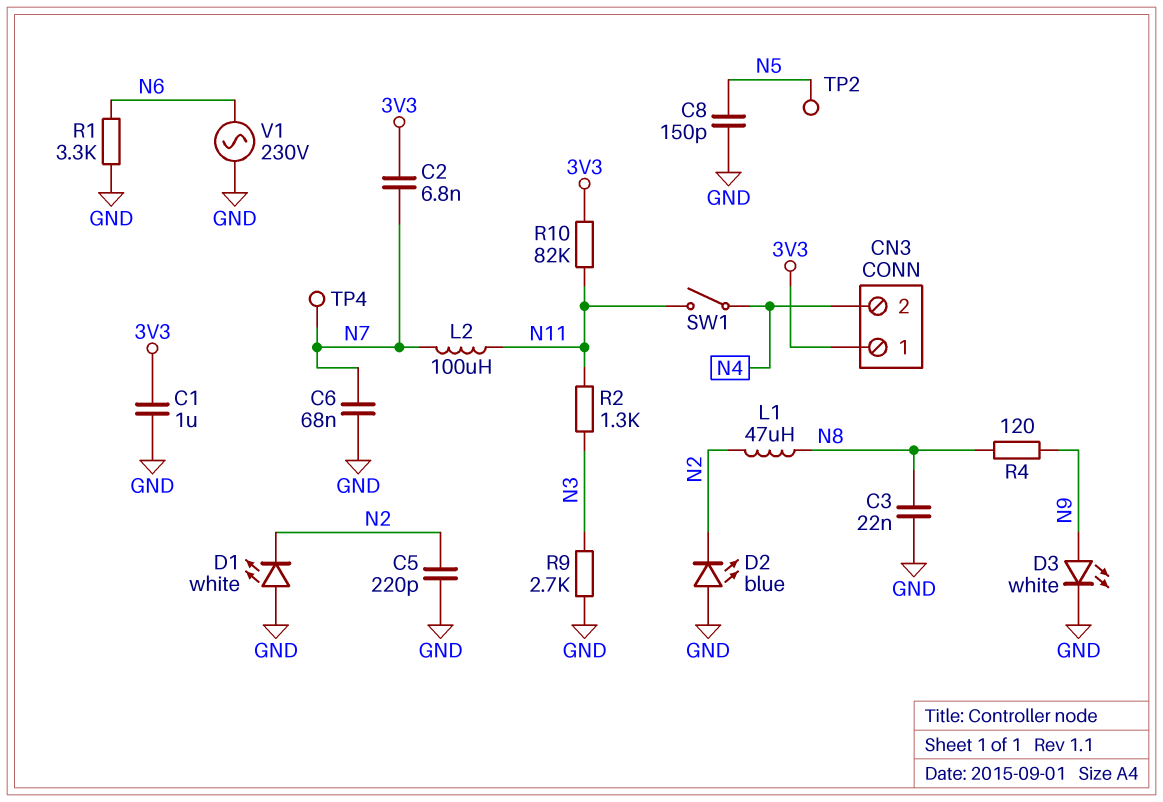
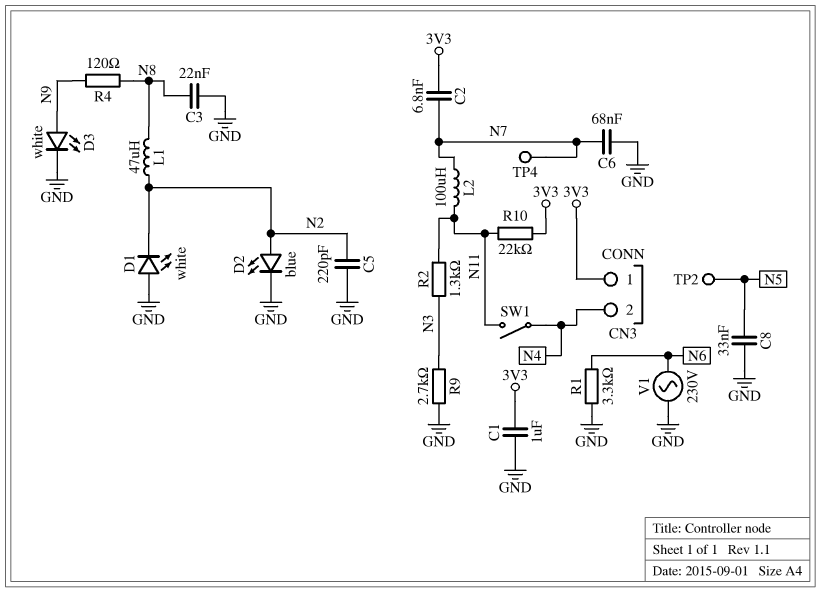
C8: 150pF (GND, N5) -> 33nF (GND, N5)
D2: LED blue (A GND, K N2) -> LED blue (A N2, K GND)
R10: 82k (3V3, N11) -> 22k (3V3, N11)

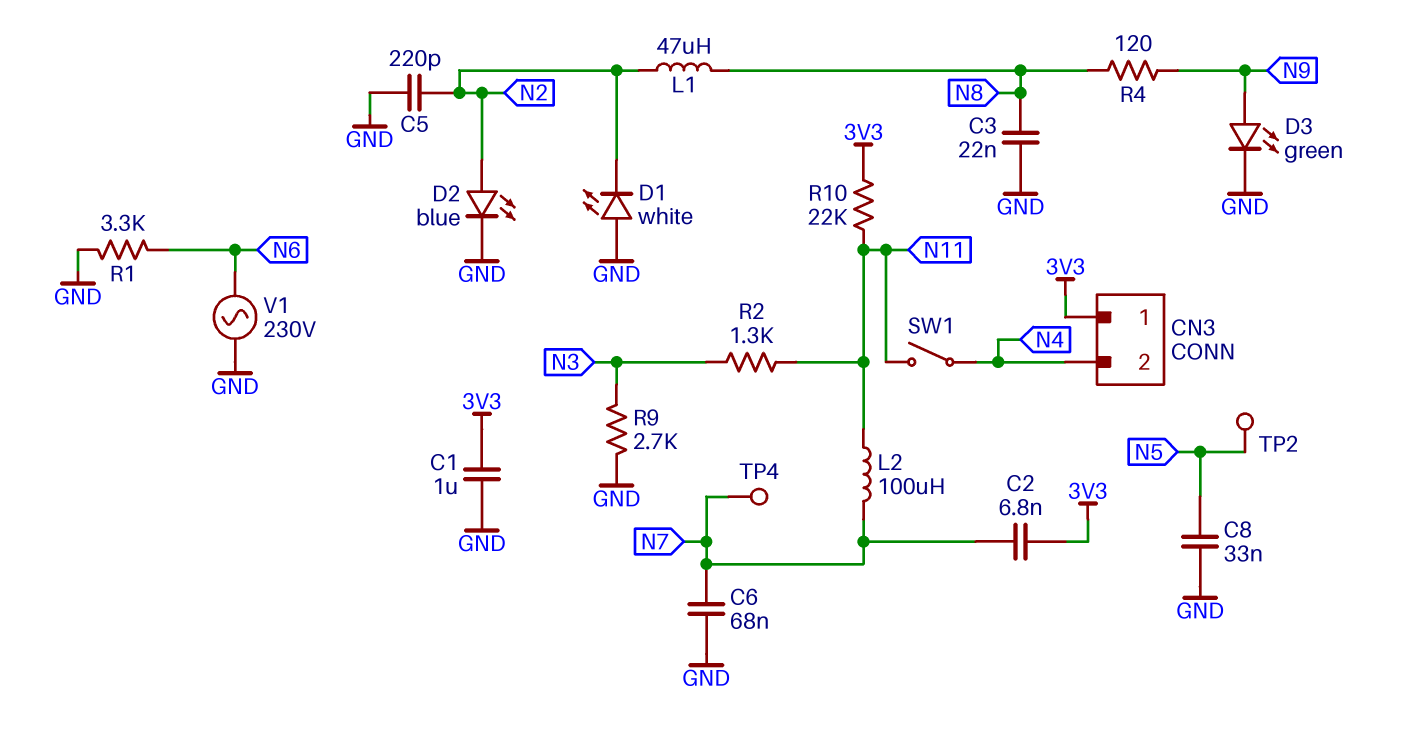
D3: LED white (A N9, K GND) -> LED green (A N9, K GND)

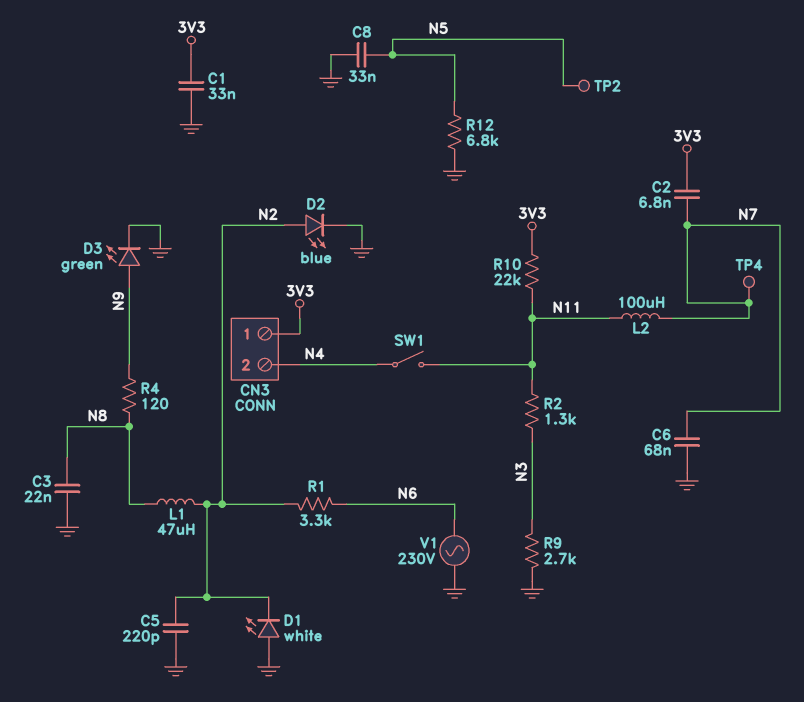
C1: 1uF (3V3, GND) -> 33nF (3V3, GND)
R1: 3.3k (GND, N6) -> 3.3k (N2, N6)
R12: none -> 6.8k (GND, N5)

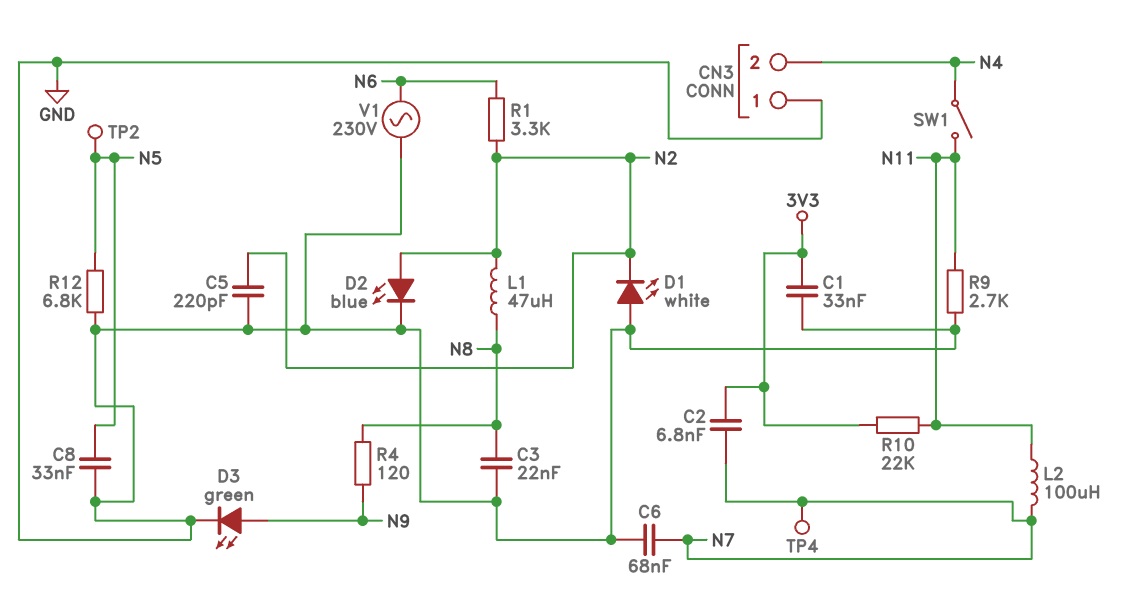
CN3 pin 1: 3V3 -> GND
R2: 1.3k (N3, N11) -> none
R9: 2.7k (GND, N3) -> 2.7k (GND, N11)

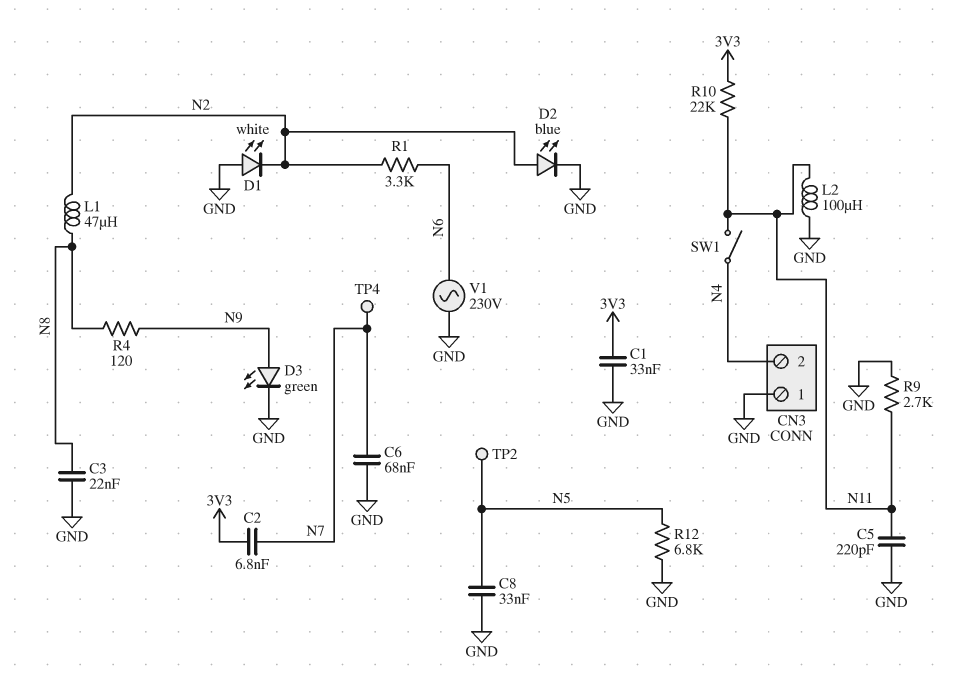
C5: 220pF (GND, N2) -> 220pF (GND, N11)
L2: 100uH (N7, N11) -> 100uH (GND, N11)

